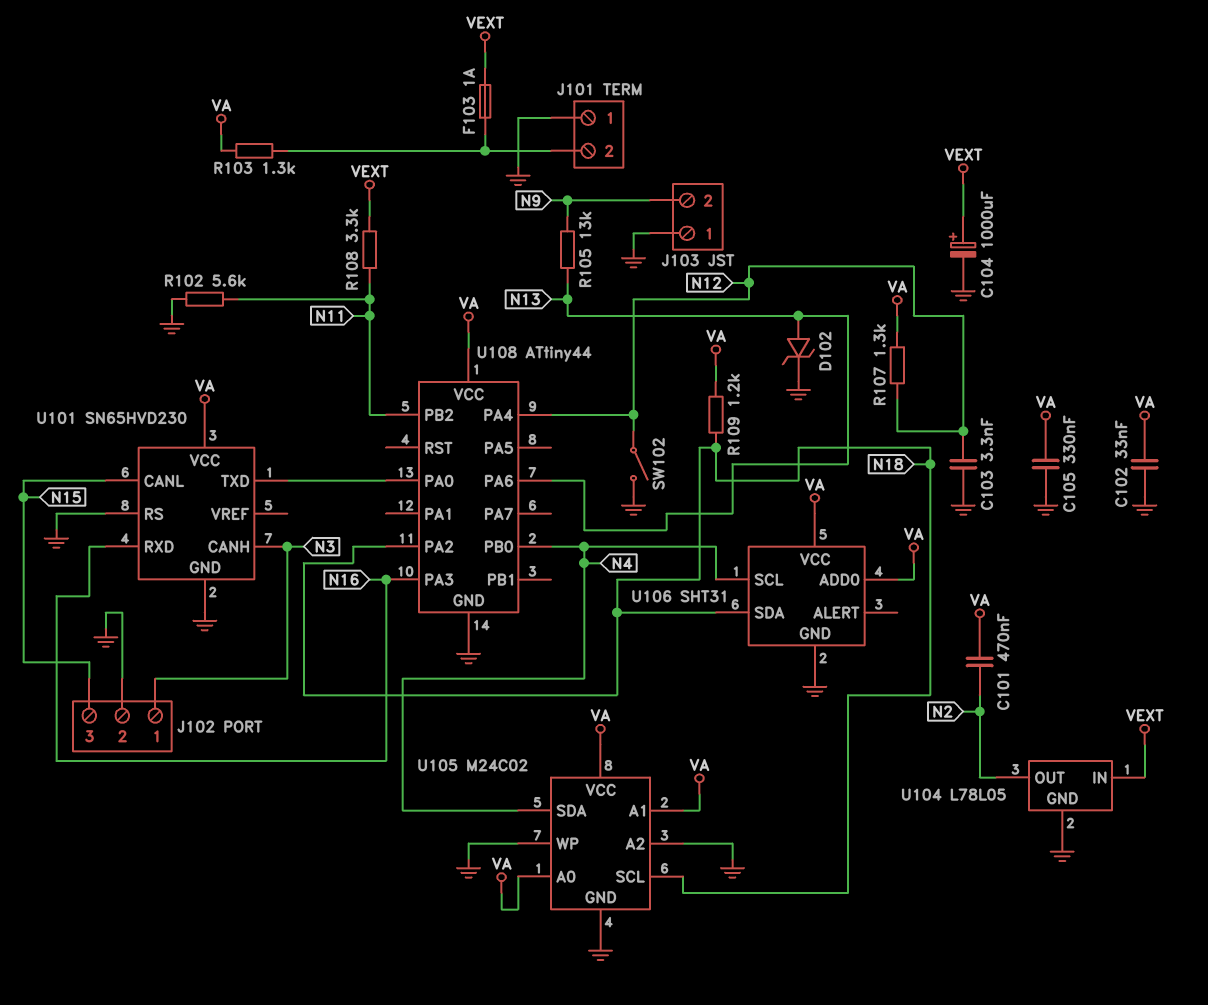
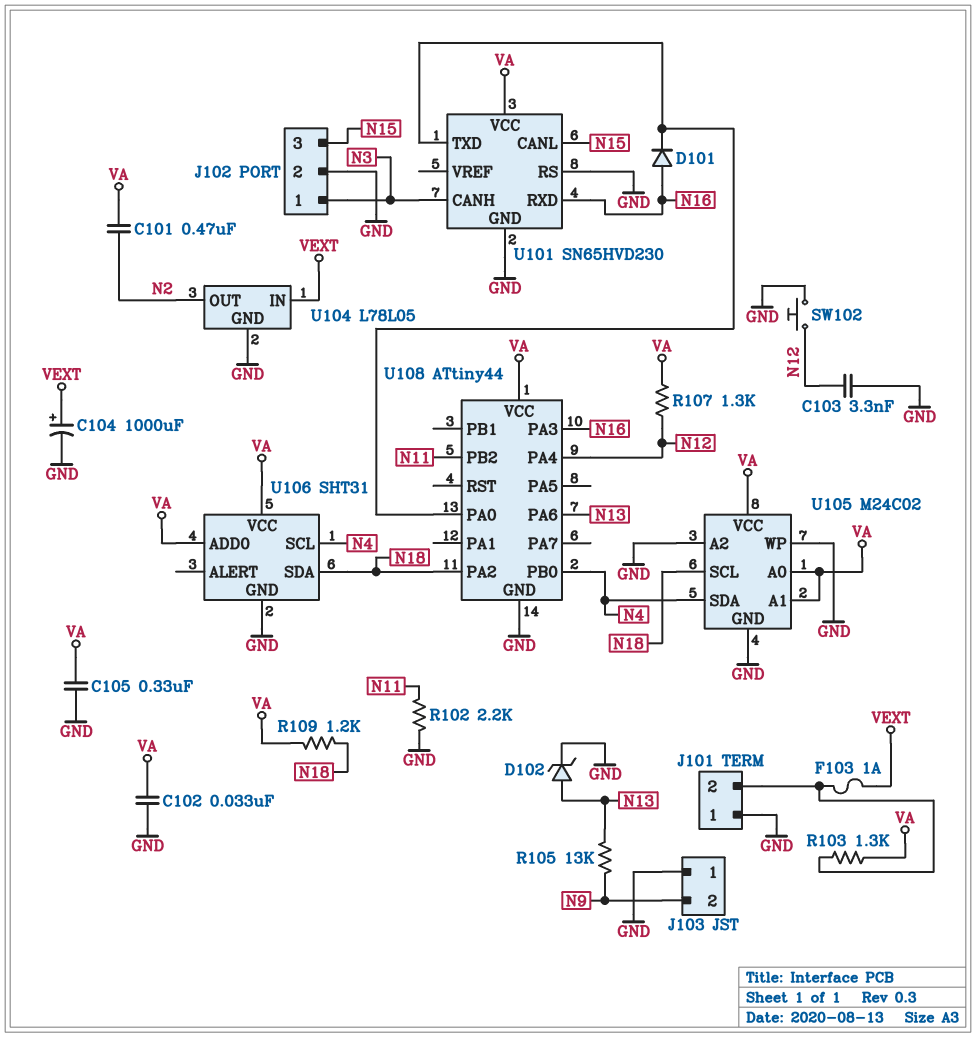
D101: none -> diode (A N16, K U101/TXD)
R102: 5.6k (GND, N11) -> 2.2k (GND, N11)
R108: 3.3k (N11, VEXT) -> none
SW102: switch (GND, N12) -> button (GND, N12)

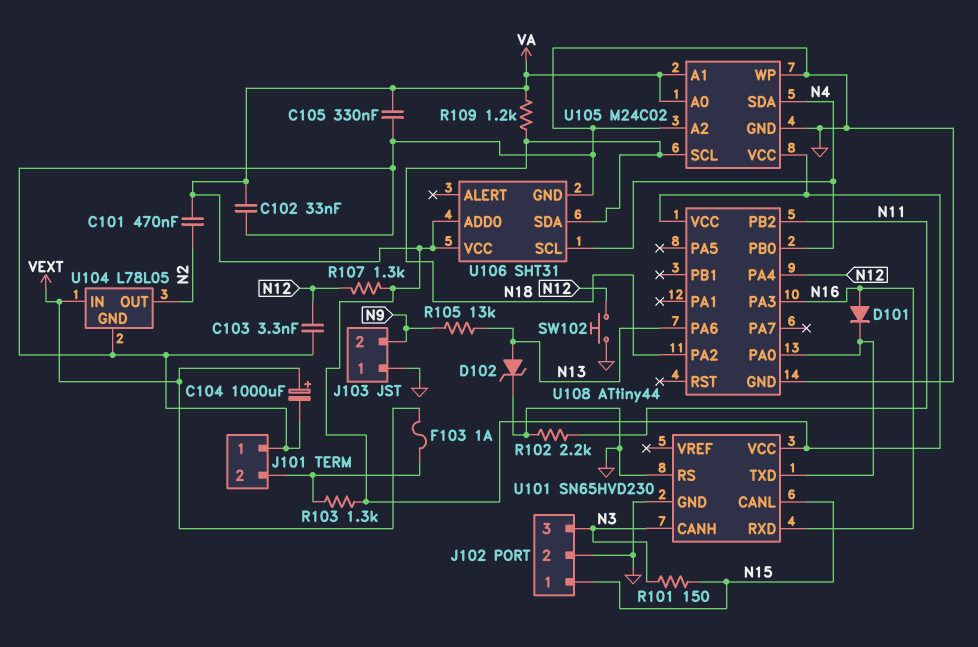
J102 pin 1: N3 -> N15
J102 pin 3: N15 -> N3
R101: none -> 150 (N3, N15)

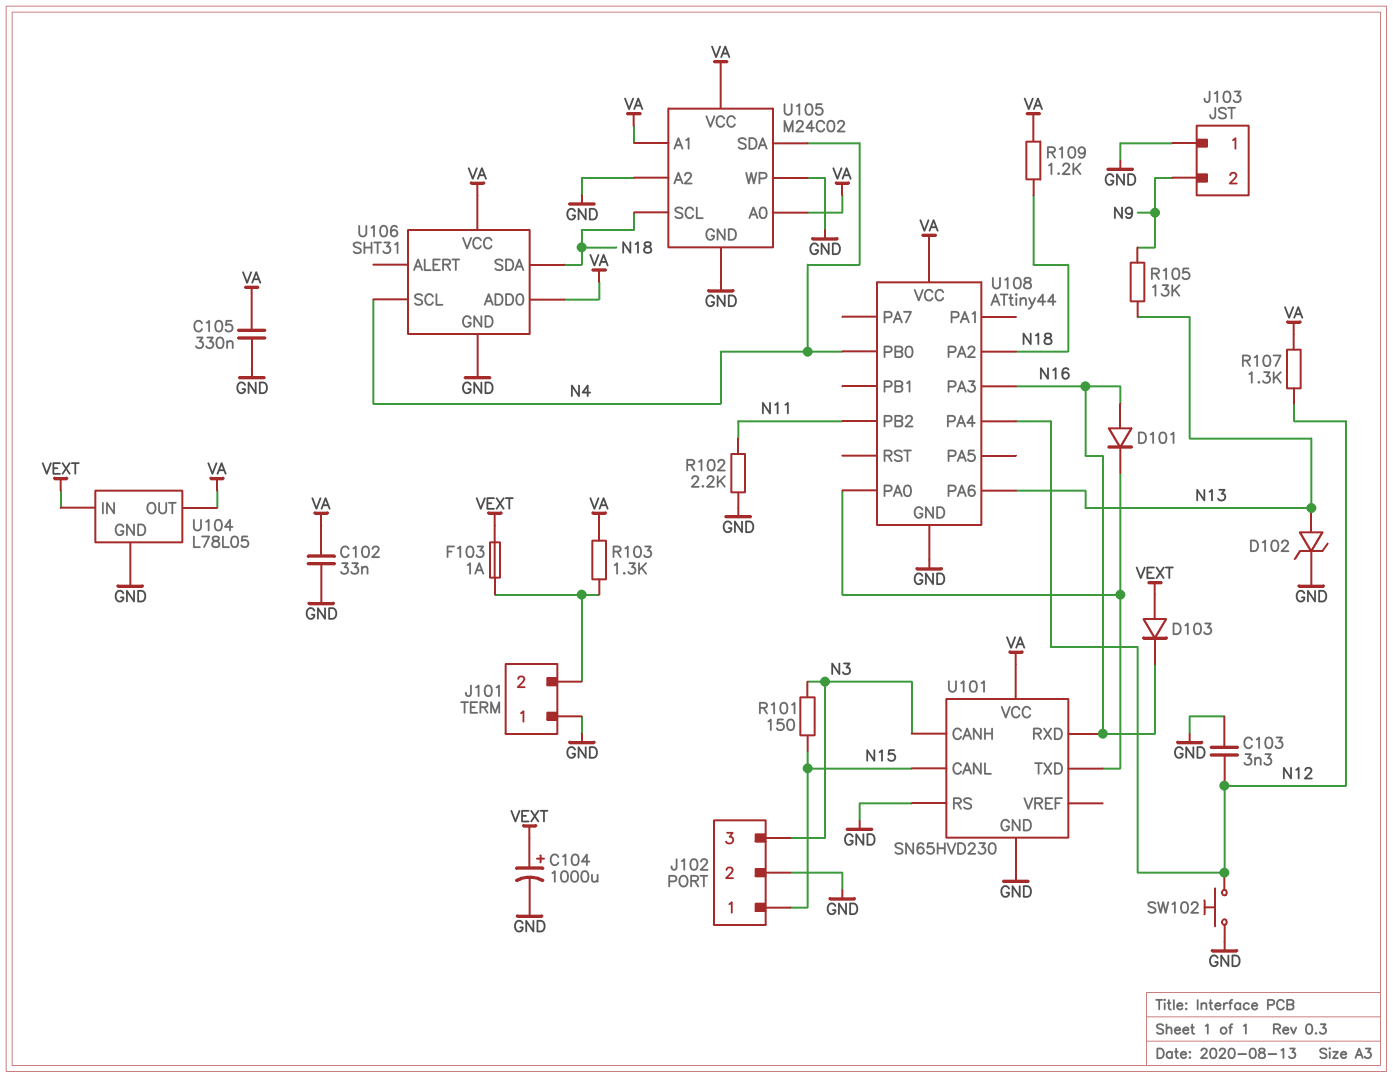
C101: 470nF (N2, VA) -> none
D103: none -> diode (A VEXT, K N16)
U104 pin OUT: N2 -> VA

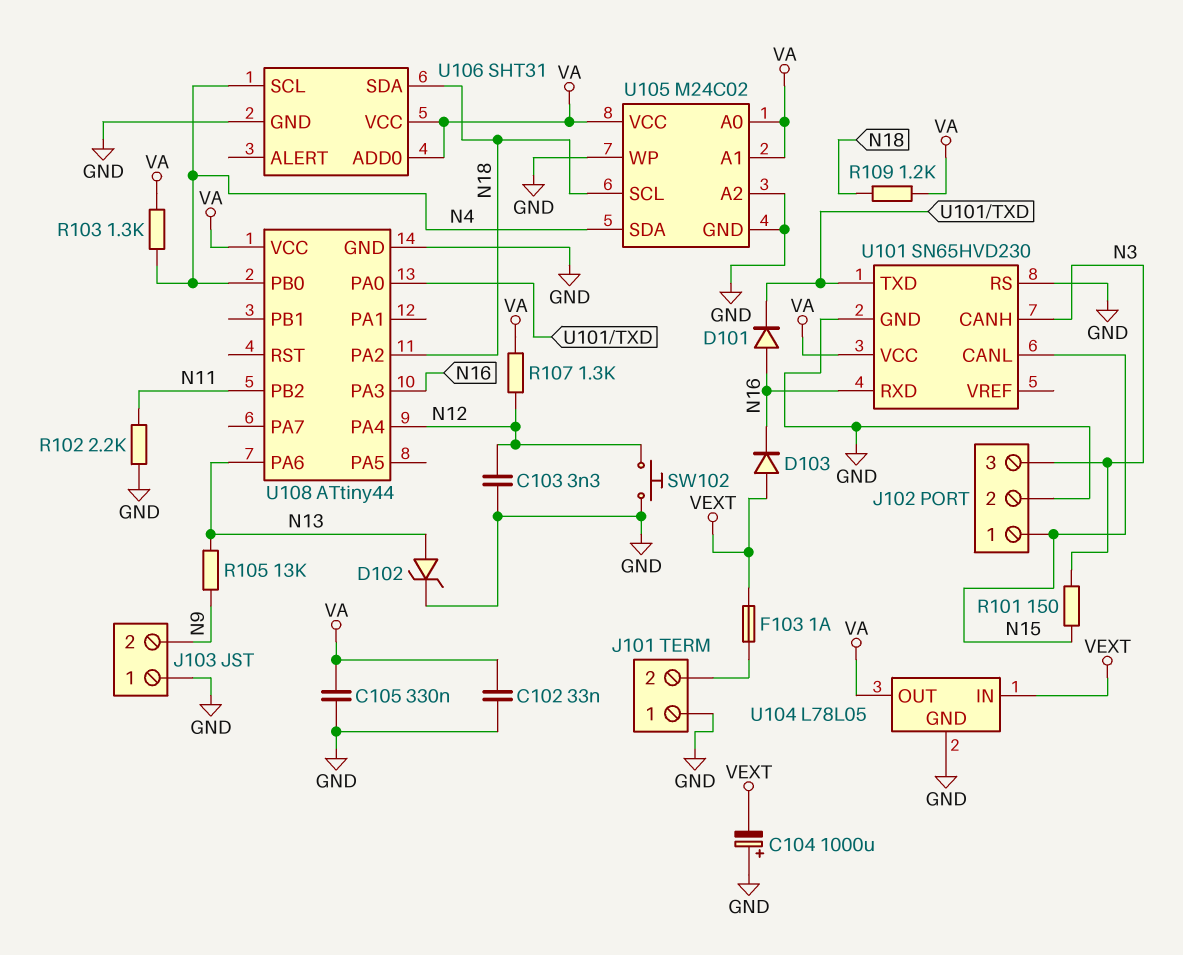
C104: 1000uF (plus VEXT, minus GND) -> 1000uF (plus GND, minus VEXT)
R103: 1.3k (J101/2, VA) -> 1.3k (N4, VA)

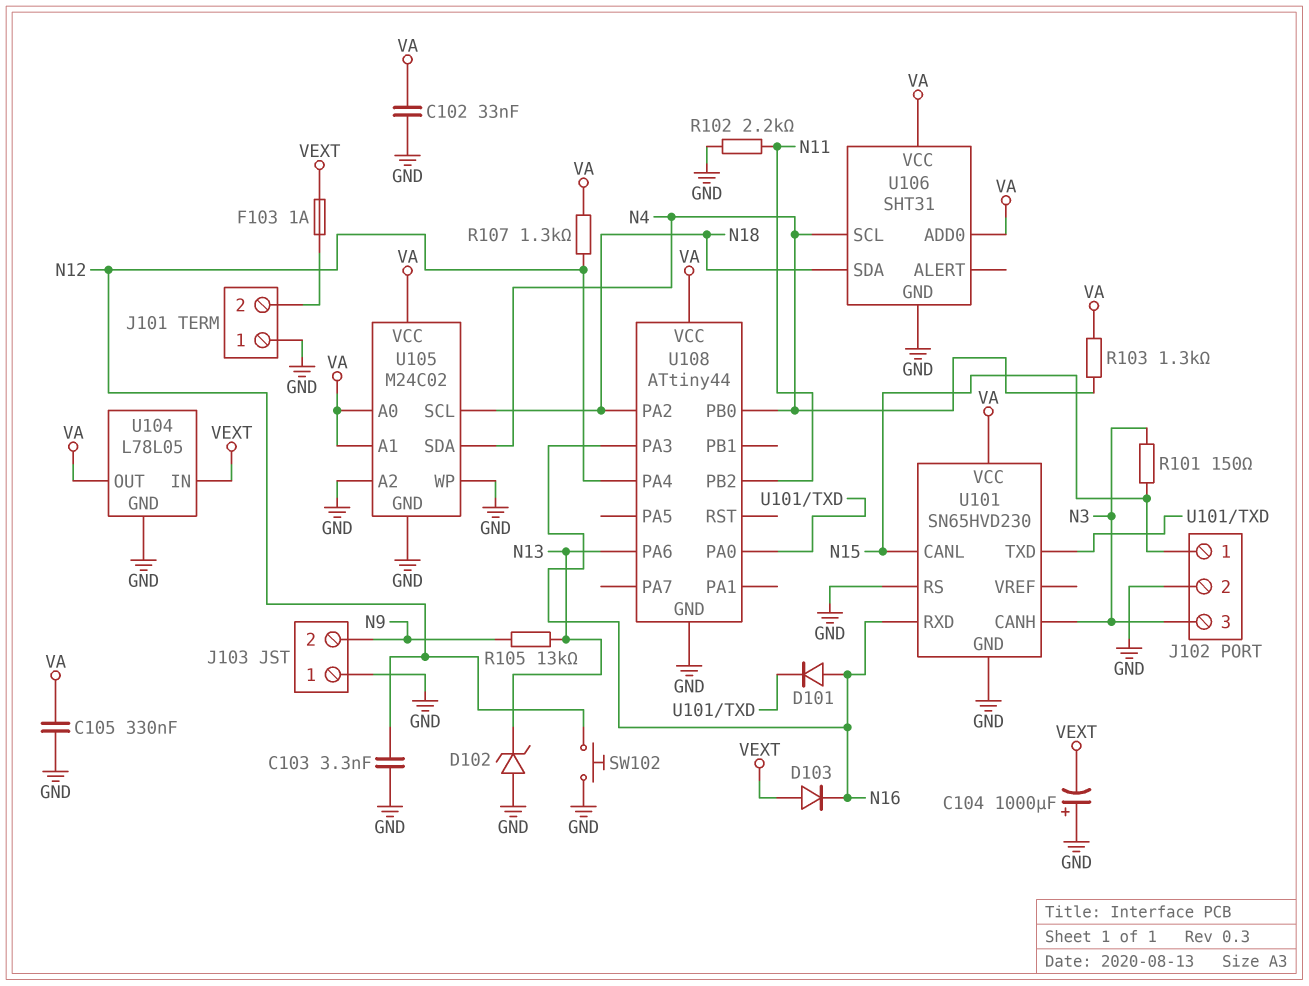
D102: zener (A N13, K GND) -> zener (A GND, K N13)
R109: 1.2k (N18, VA) -> none

